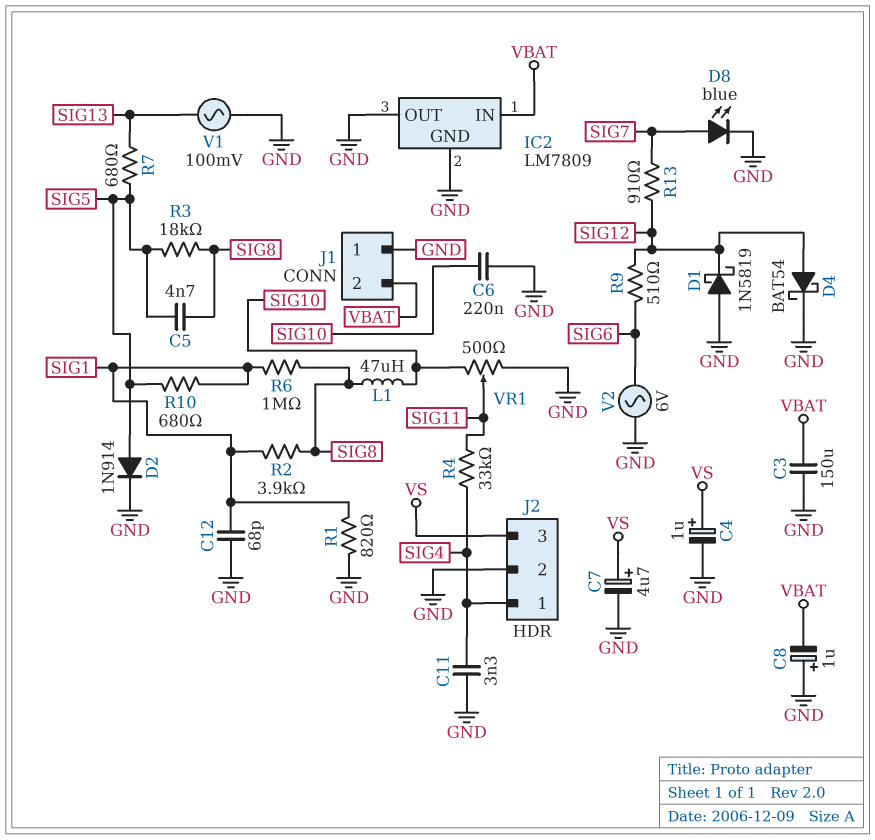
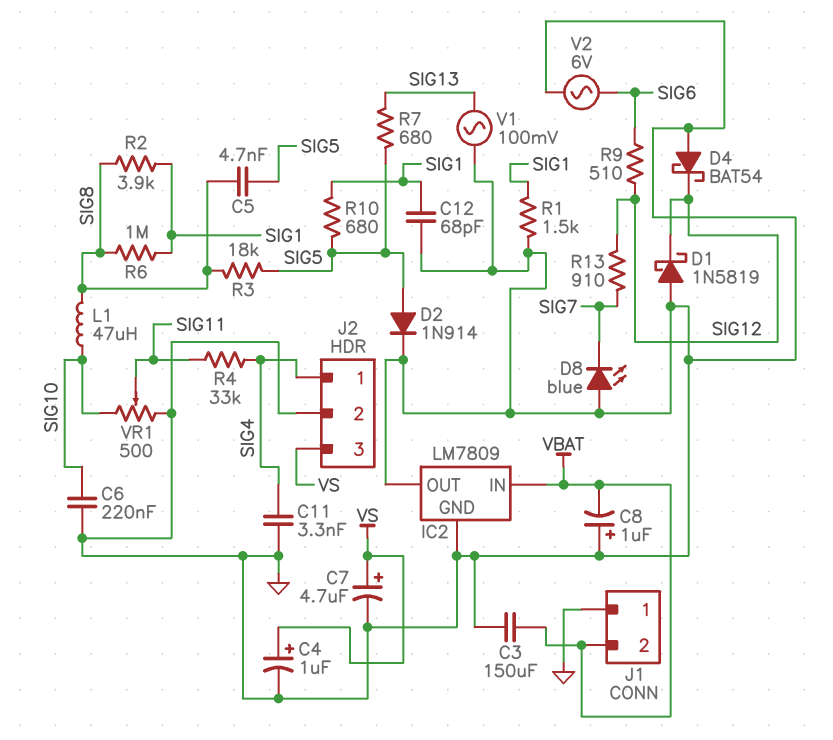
D4: schottky BAT54 (A SIG12, K GND) -> schottky BAT54 (A GND, K SIG12)
D8: LED blue (A SIG7, K GND) -> LED blue (A GND, K SIG7)
R1: 820 (GND, SIG1) -> 1.5k (GND, SIG1)

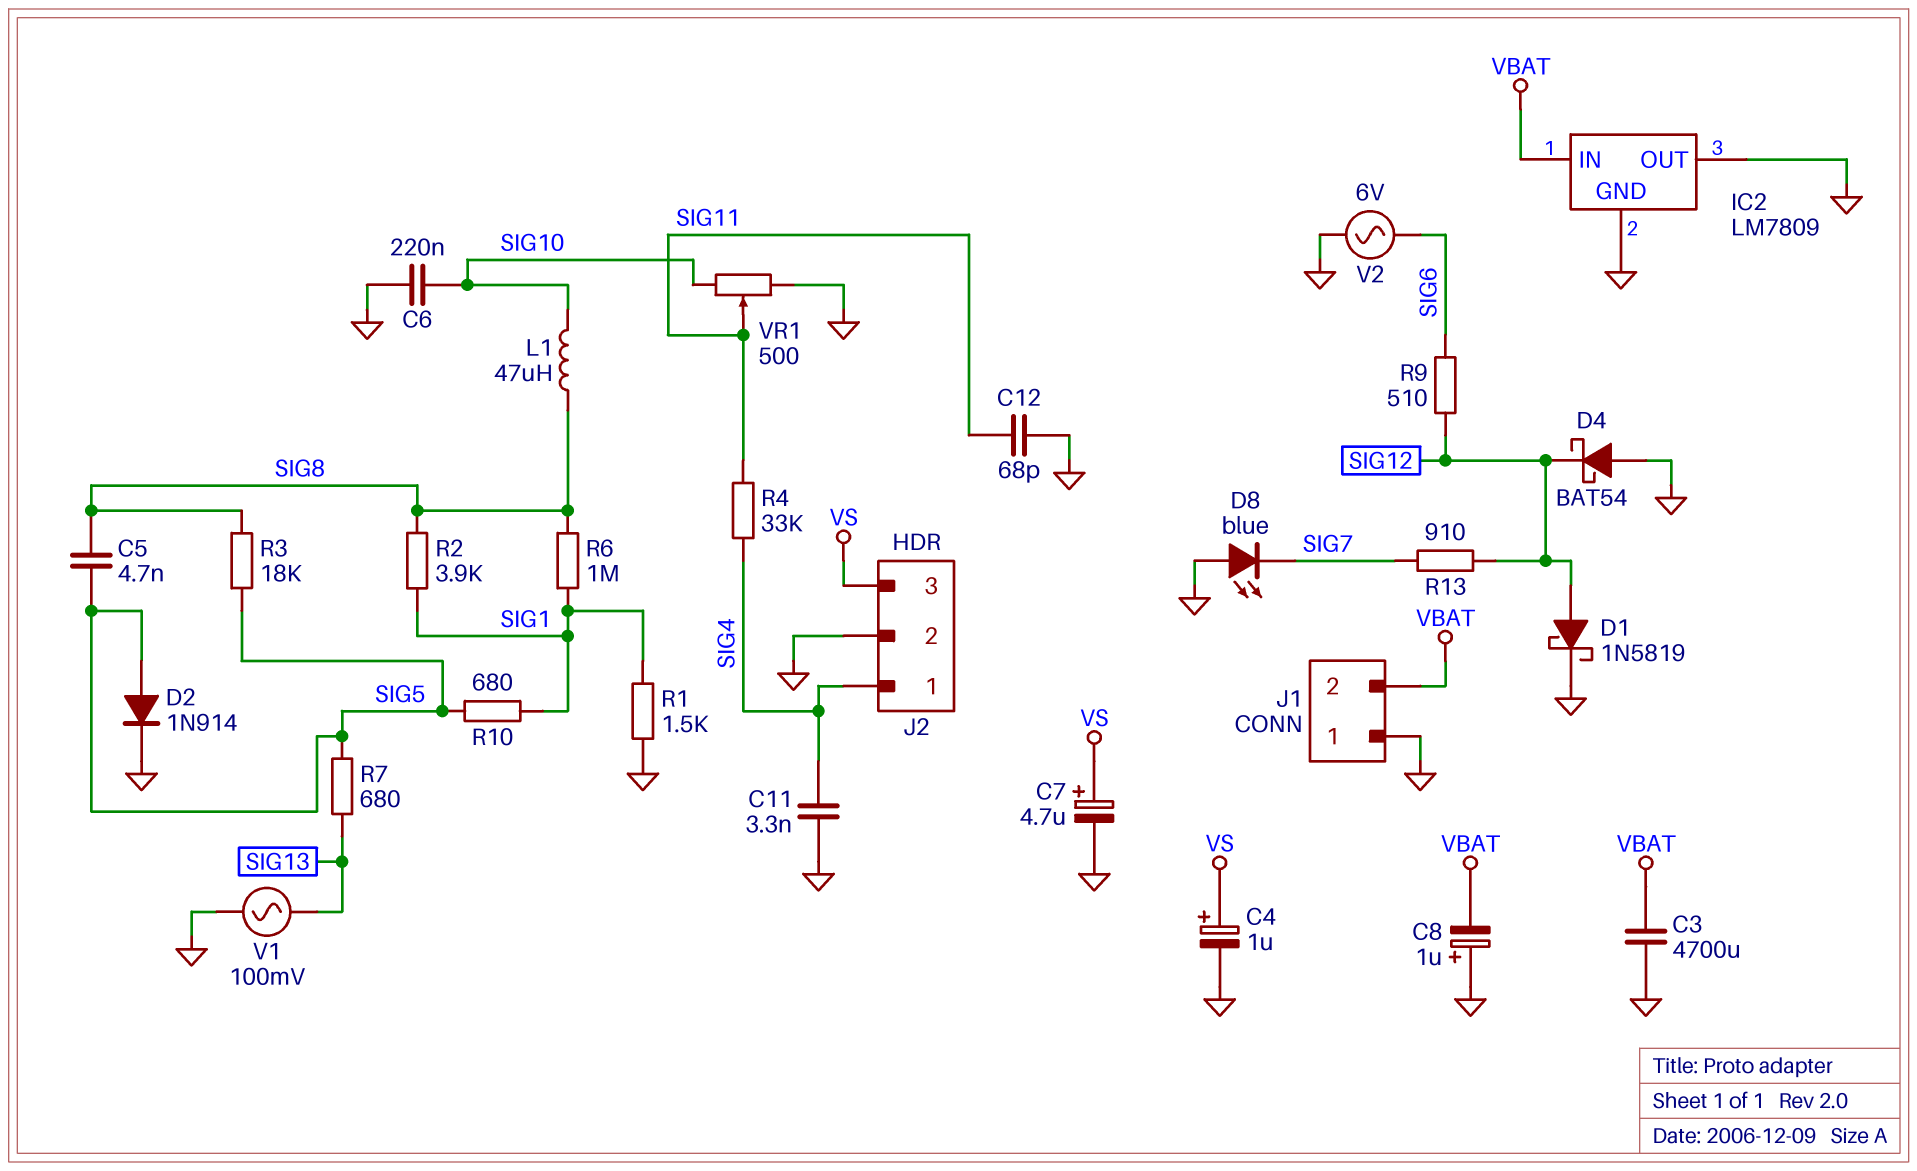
C3: 150uF (GND, VBAT) -> 4700uF (GND, VBAT)
C12: 68pF (GND, SIG1) -> 68pF (GND, SIG11)
D1: schottky 1N5819 (A GND, K SIG12) -> schottky 1N5819 (A SIG12, K GND)

